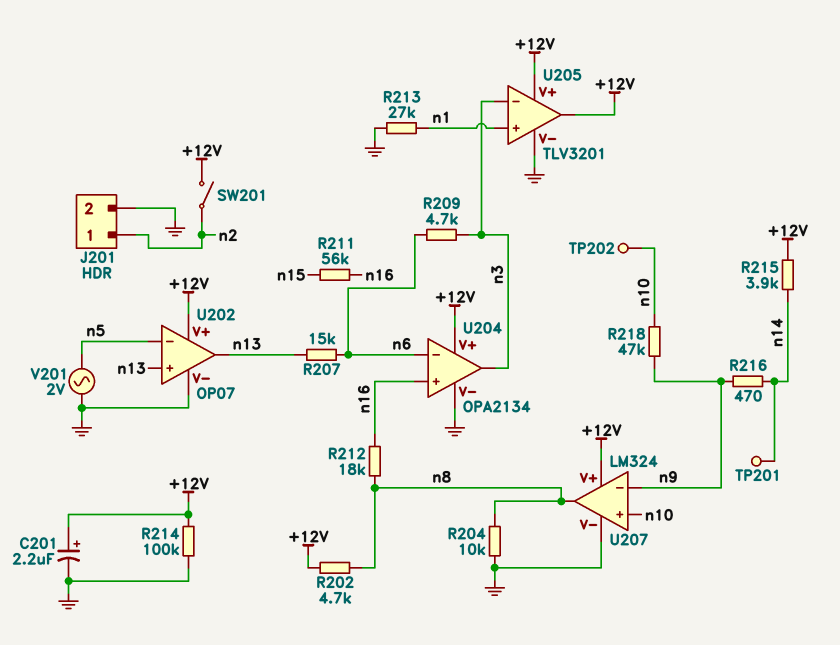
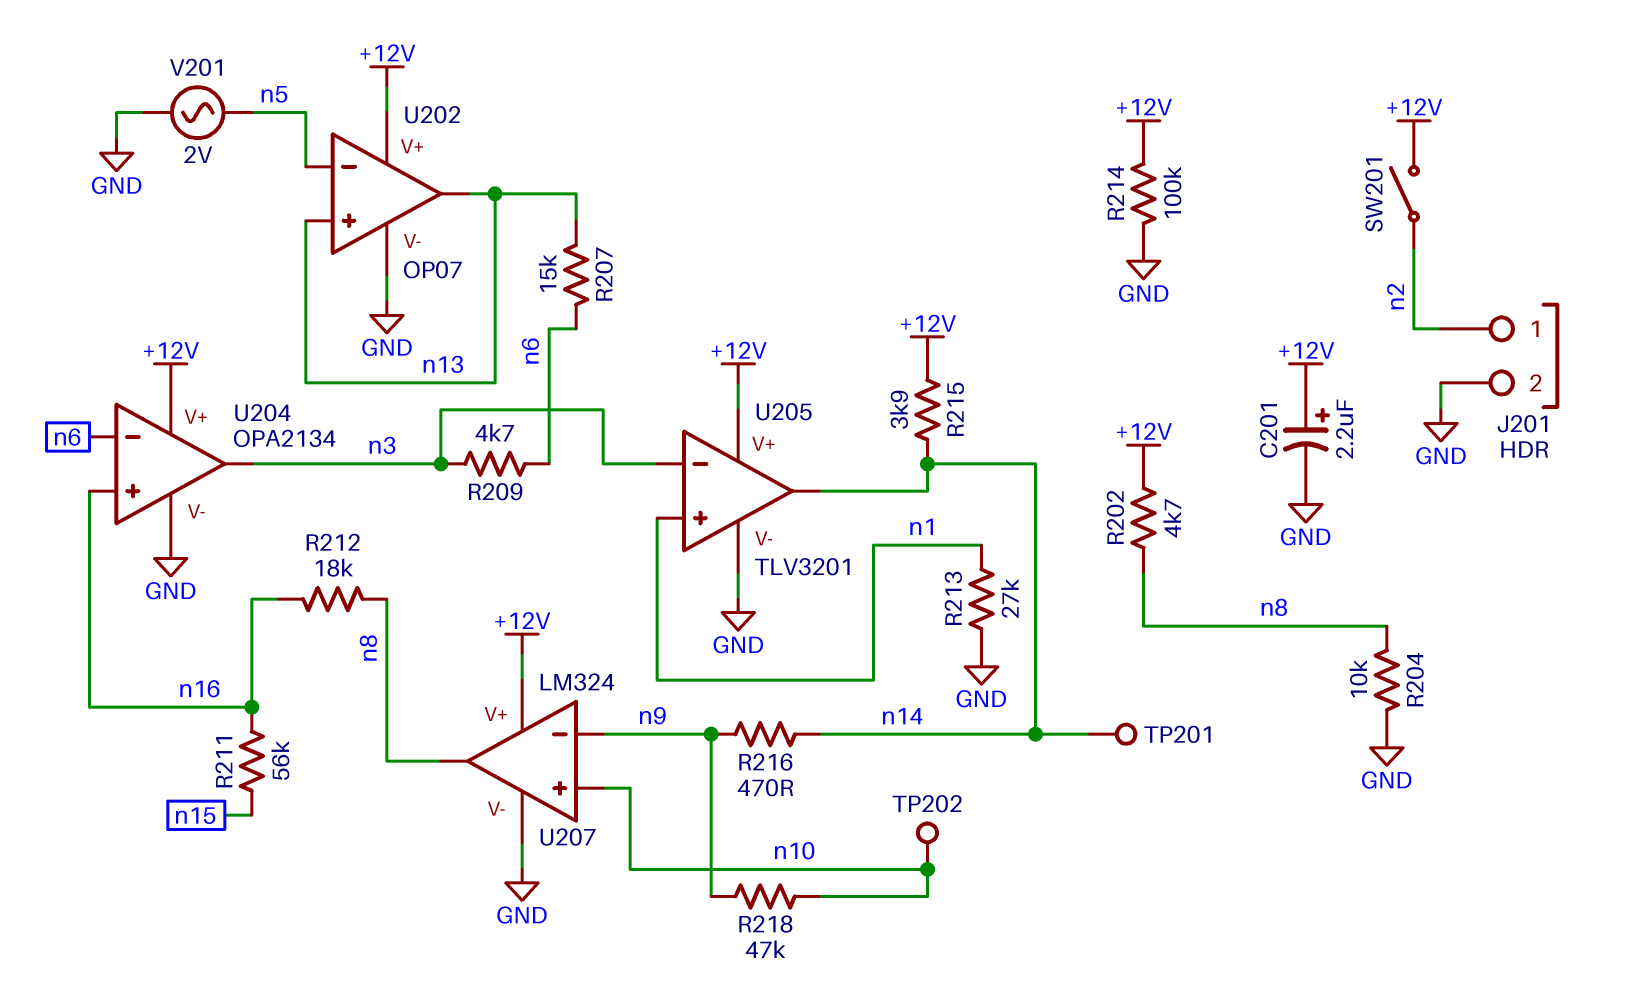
U205 pin out: +12V -> n14

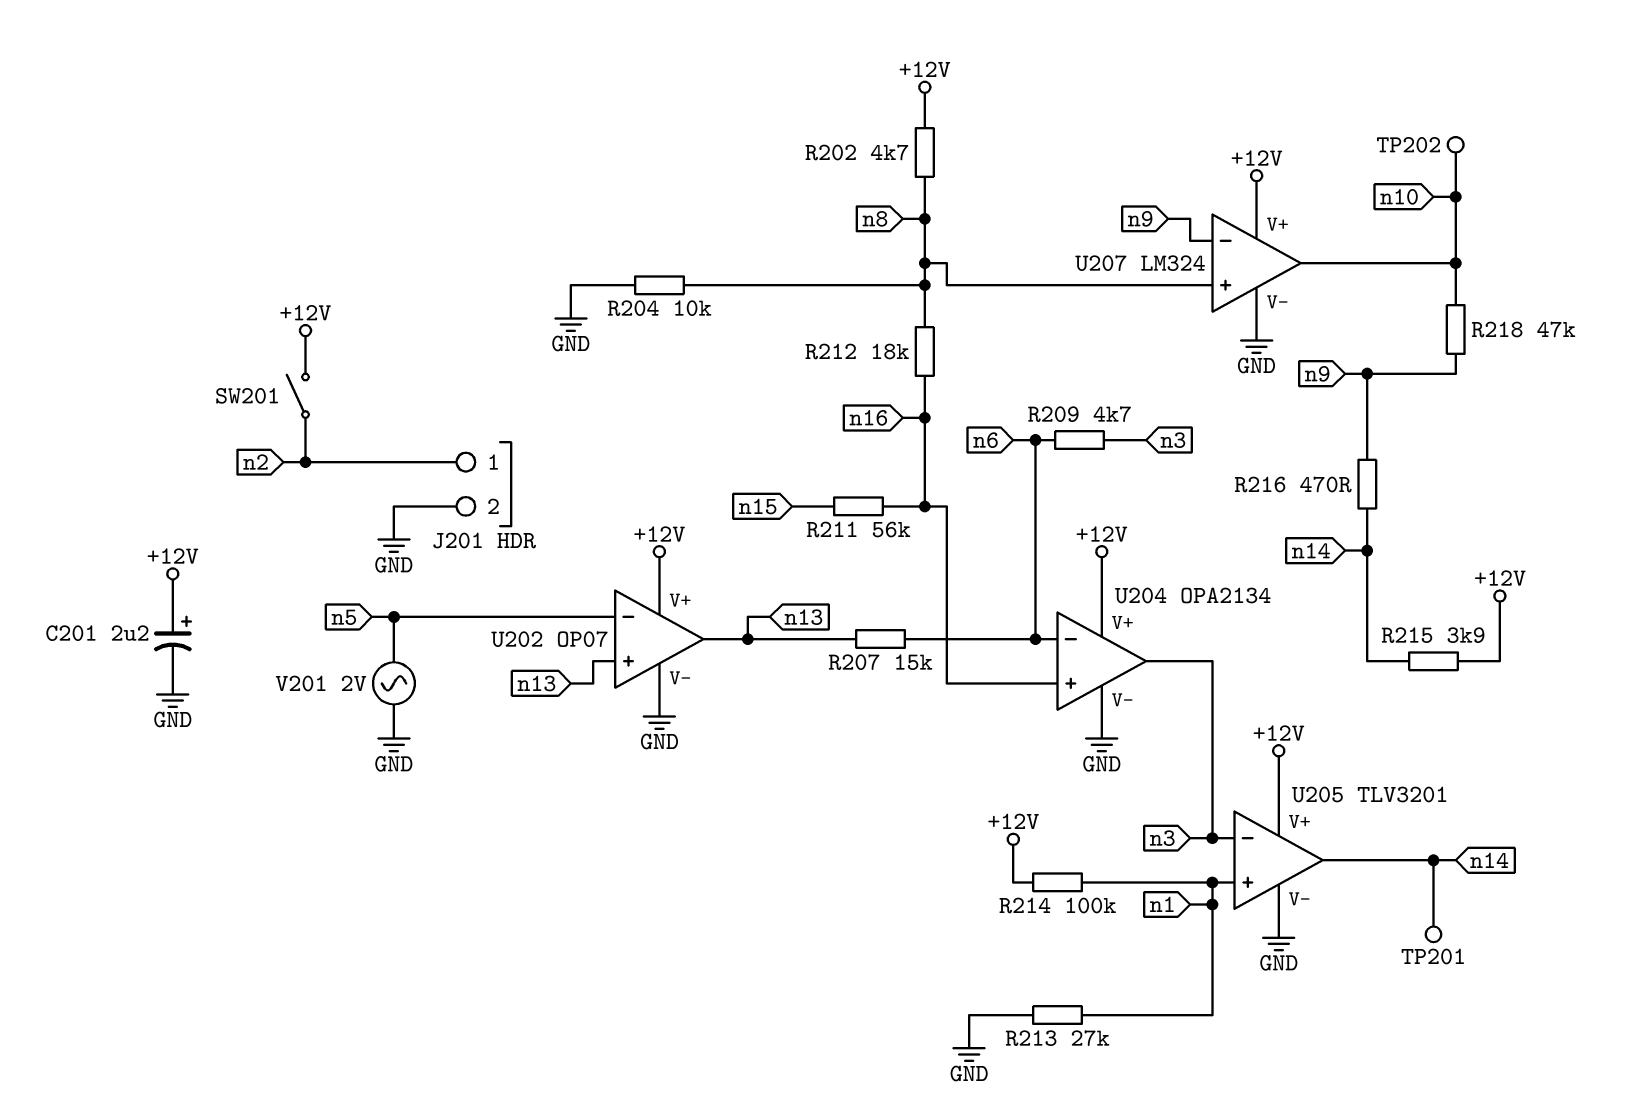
R214: 100k (+12V, GND) -> 100k (+12V, n1)
U207 pin in+: n10 -> n8
U207 pin out: n8 -> n10

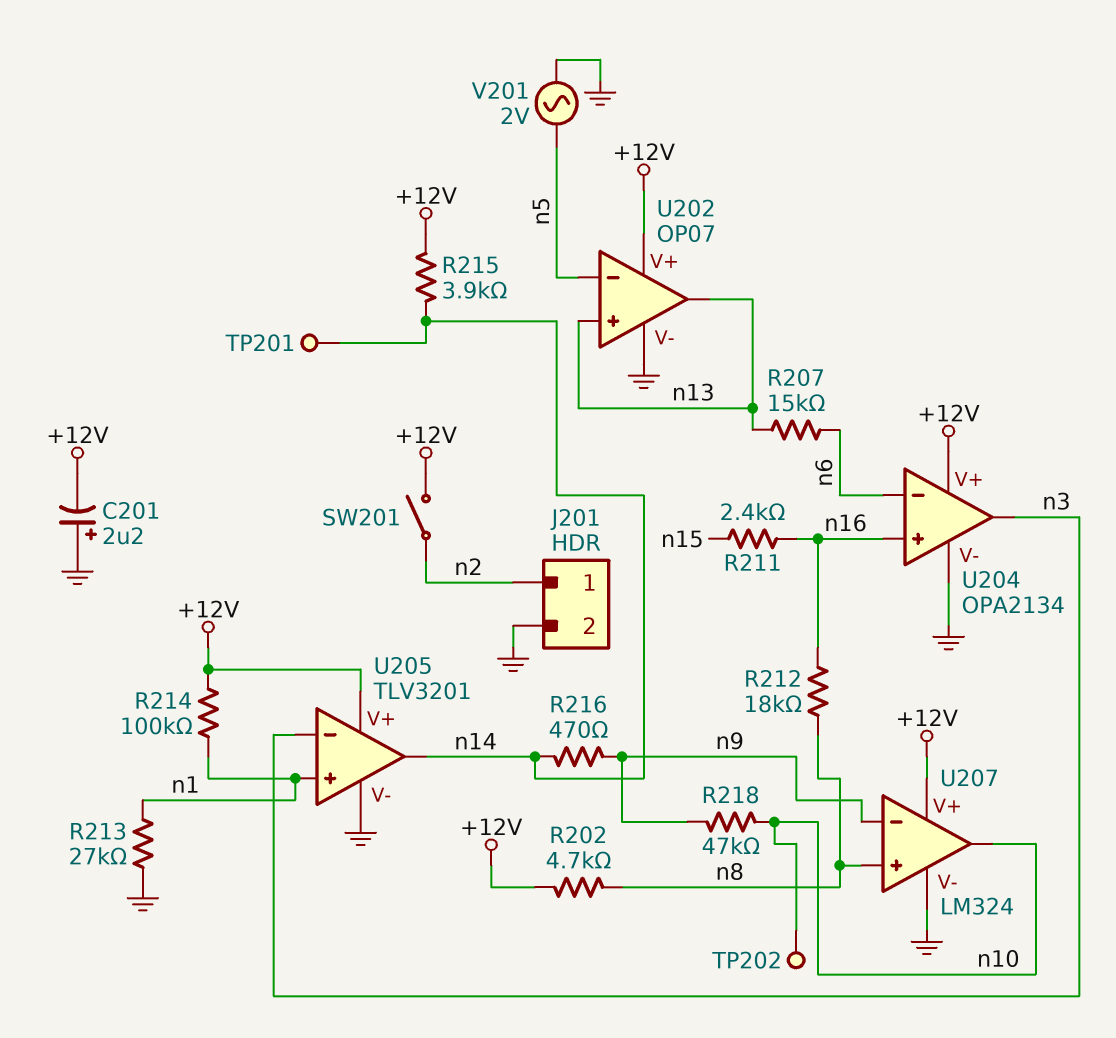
C201: 2.2uF (plus +12V, minus GND) -> 2.2uF (plus GND, minus +12V)
R204: 10k (GND, n8) -> none
R209: 4.7k (n3, n6) -> none
R211: 56k (n15, n16) -> 2.4k (n15, n16)

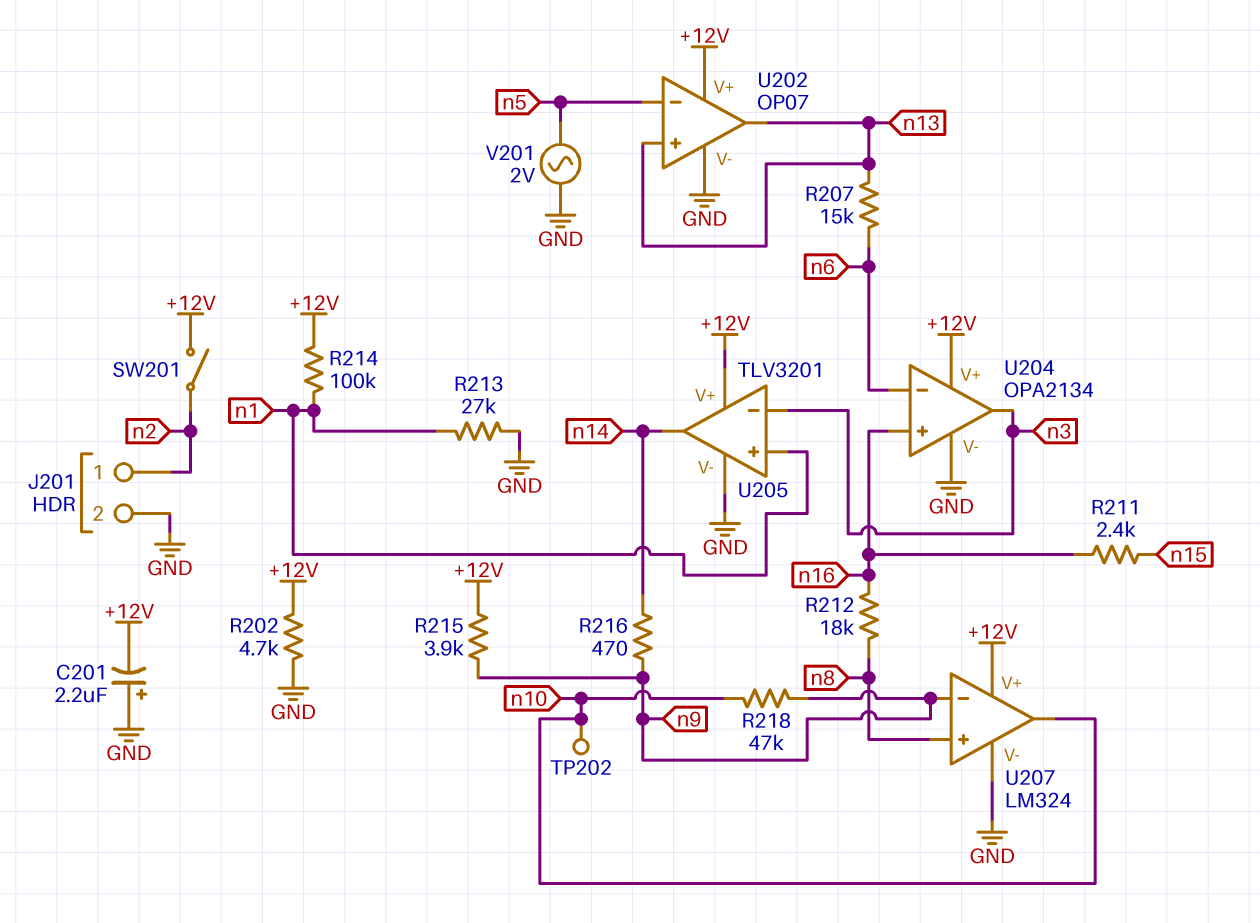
R202: 4.7k (+12V, n8) -> 4.7k (+12V, GND)
R215: 3.9k (+12V, n14) -> 3.9k (+12V, n9)
TP201: test point (n14) -> none

